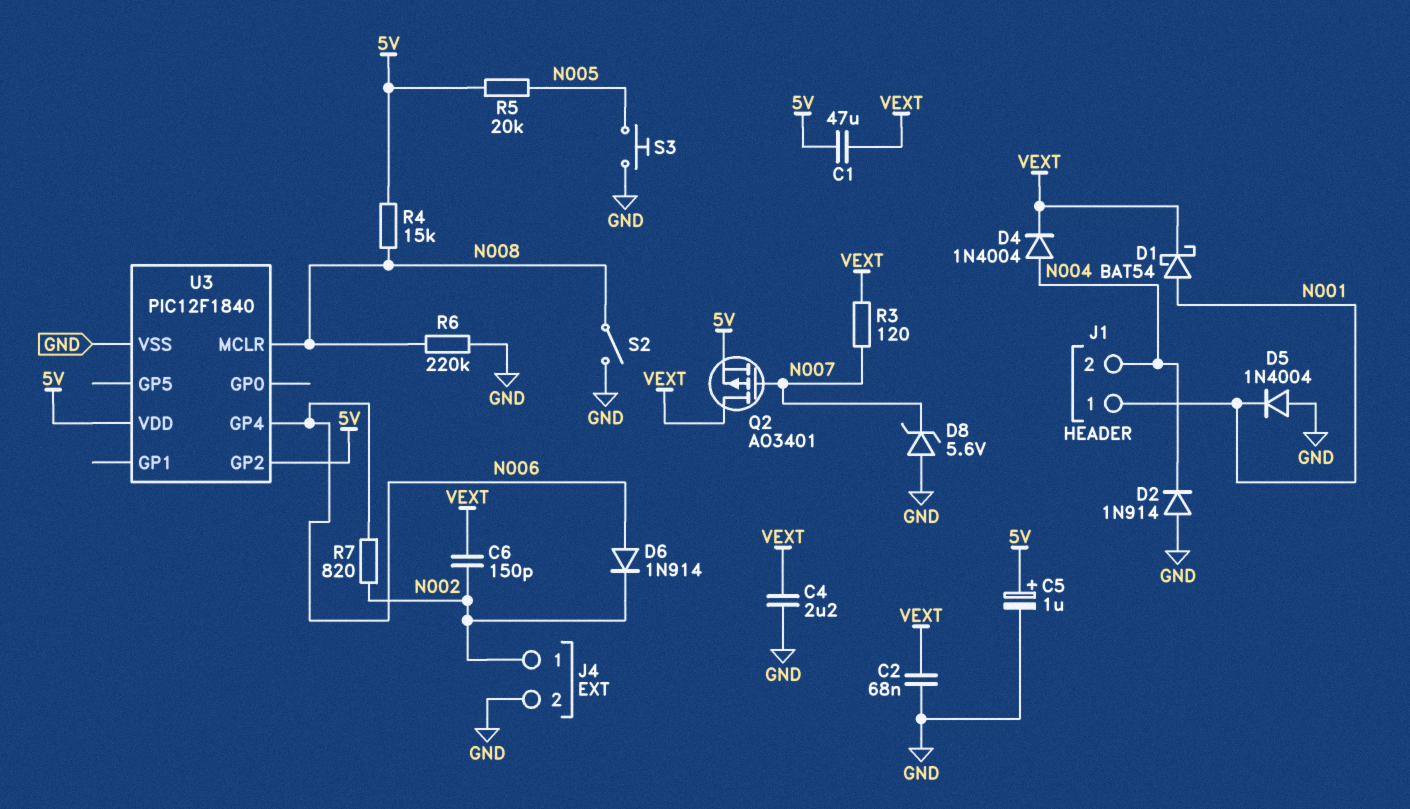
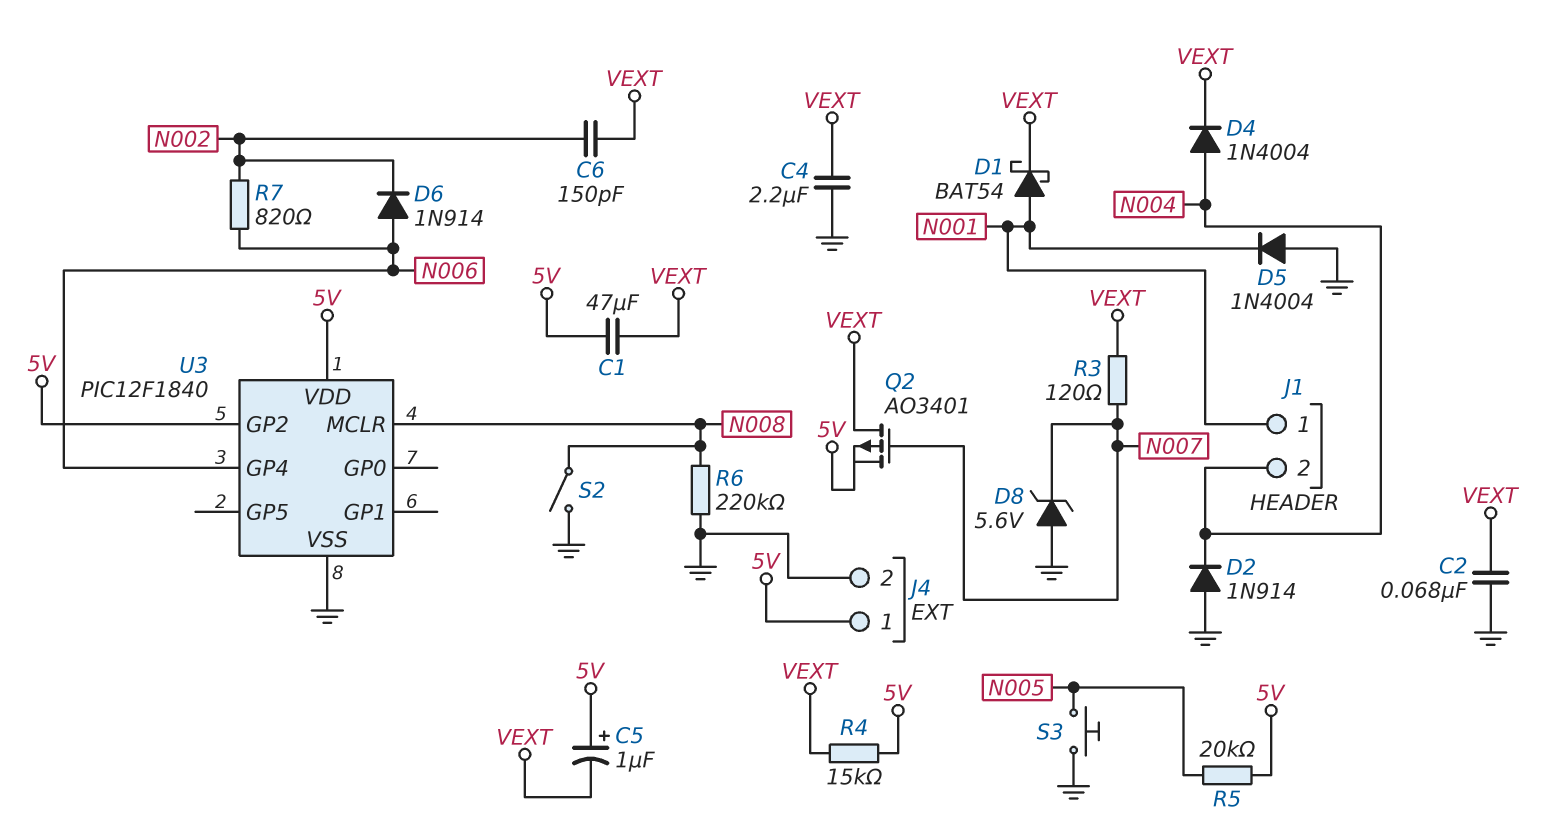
C5: 1uF (plus 5V, minus GND) -> 1uF (plus 5V, minus VEXT)
J4 pin 1: N002 -> 5V
R4: 15k (5V, N008) -> 15k (5V, VEXT)

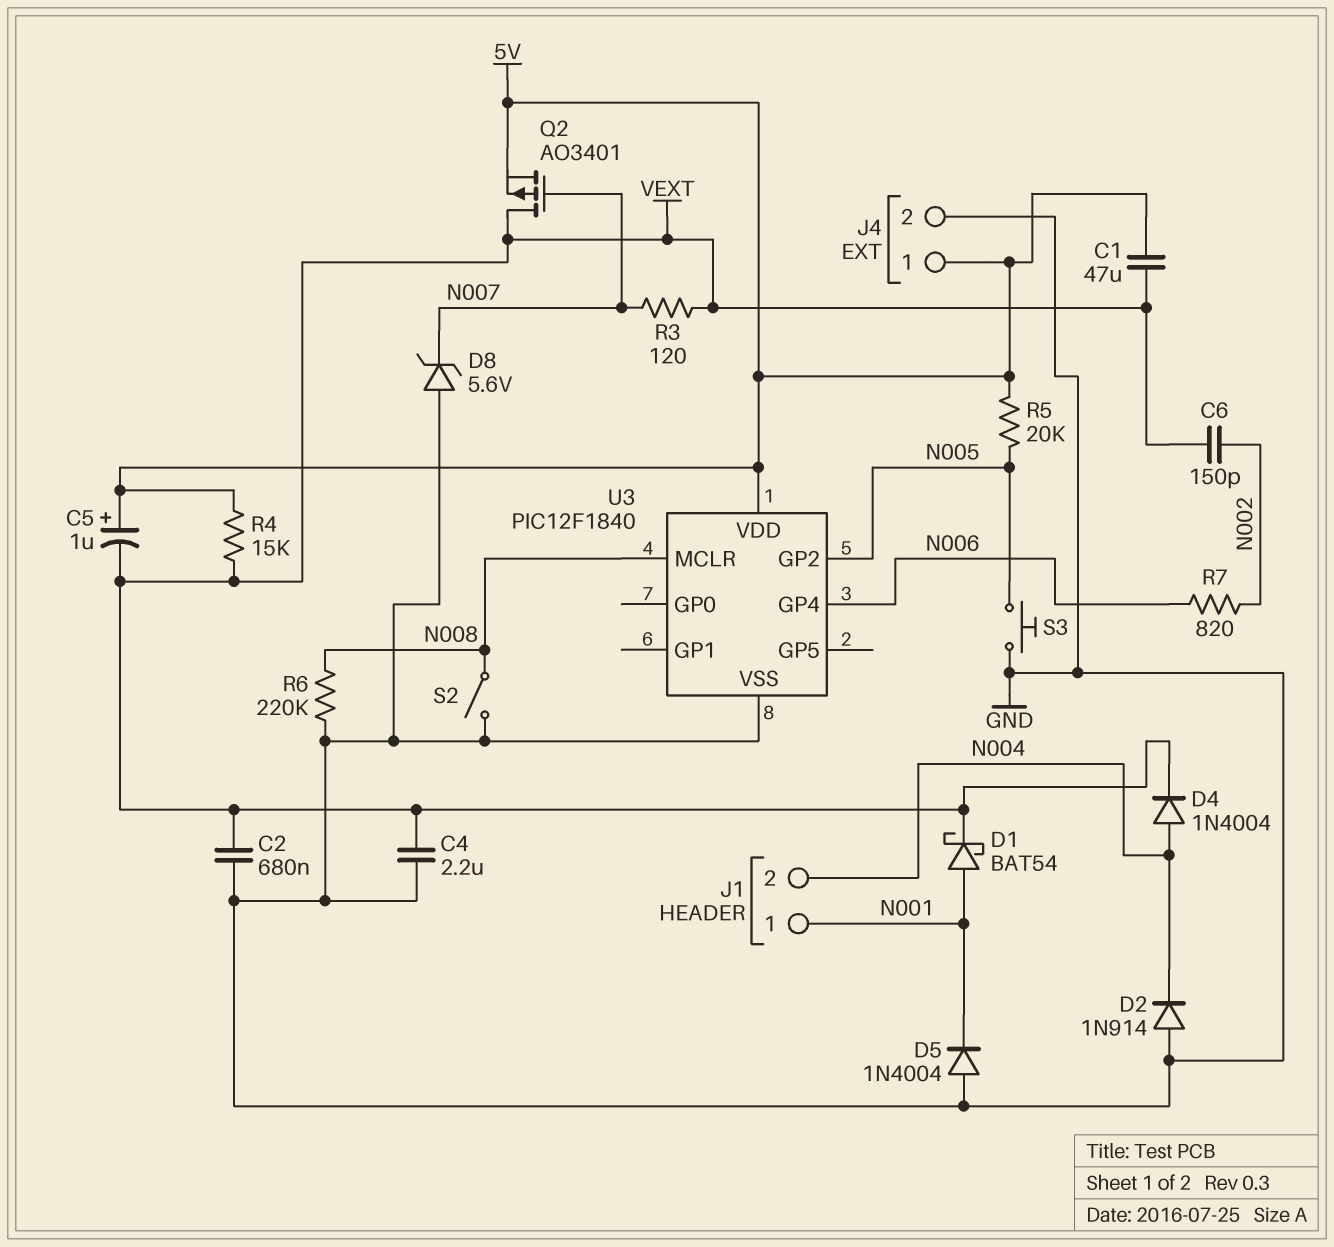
C2: 68nF (GND, VEXT) -> 680nF (GND, VEXT)
D6: diode 1N914 (A N006, K N002) -> none
U3 pin GP2: 5V -> N005

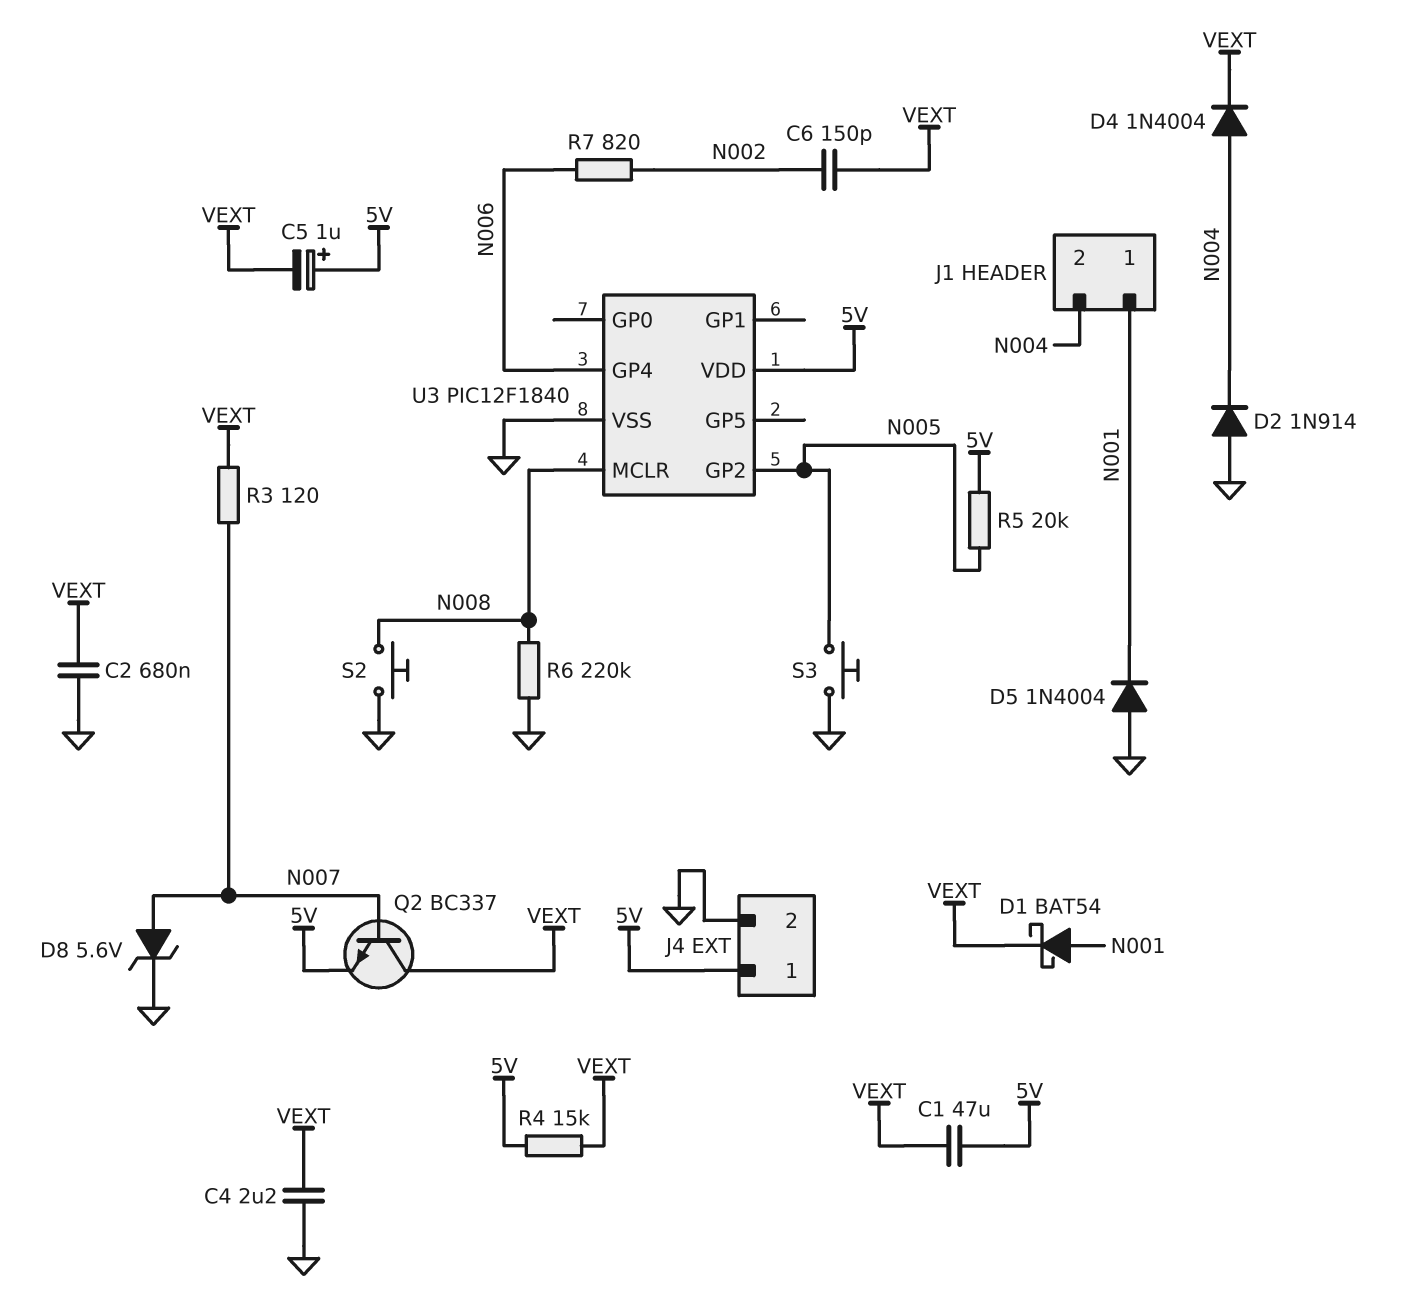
D8: zener 5.6V (A GND, K N007) -> zener 5.6V (A N007, K GND)
Q2: PMOS AO3401 (G N007, D VEXT, S 5V) -> NPN BC337 (B N007, C VEXT, E 5V)
S2: switch (GND, N008) -> button (GND, N008)

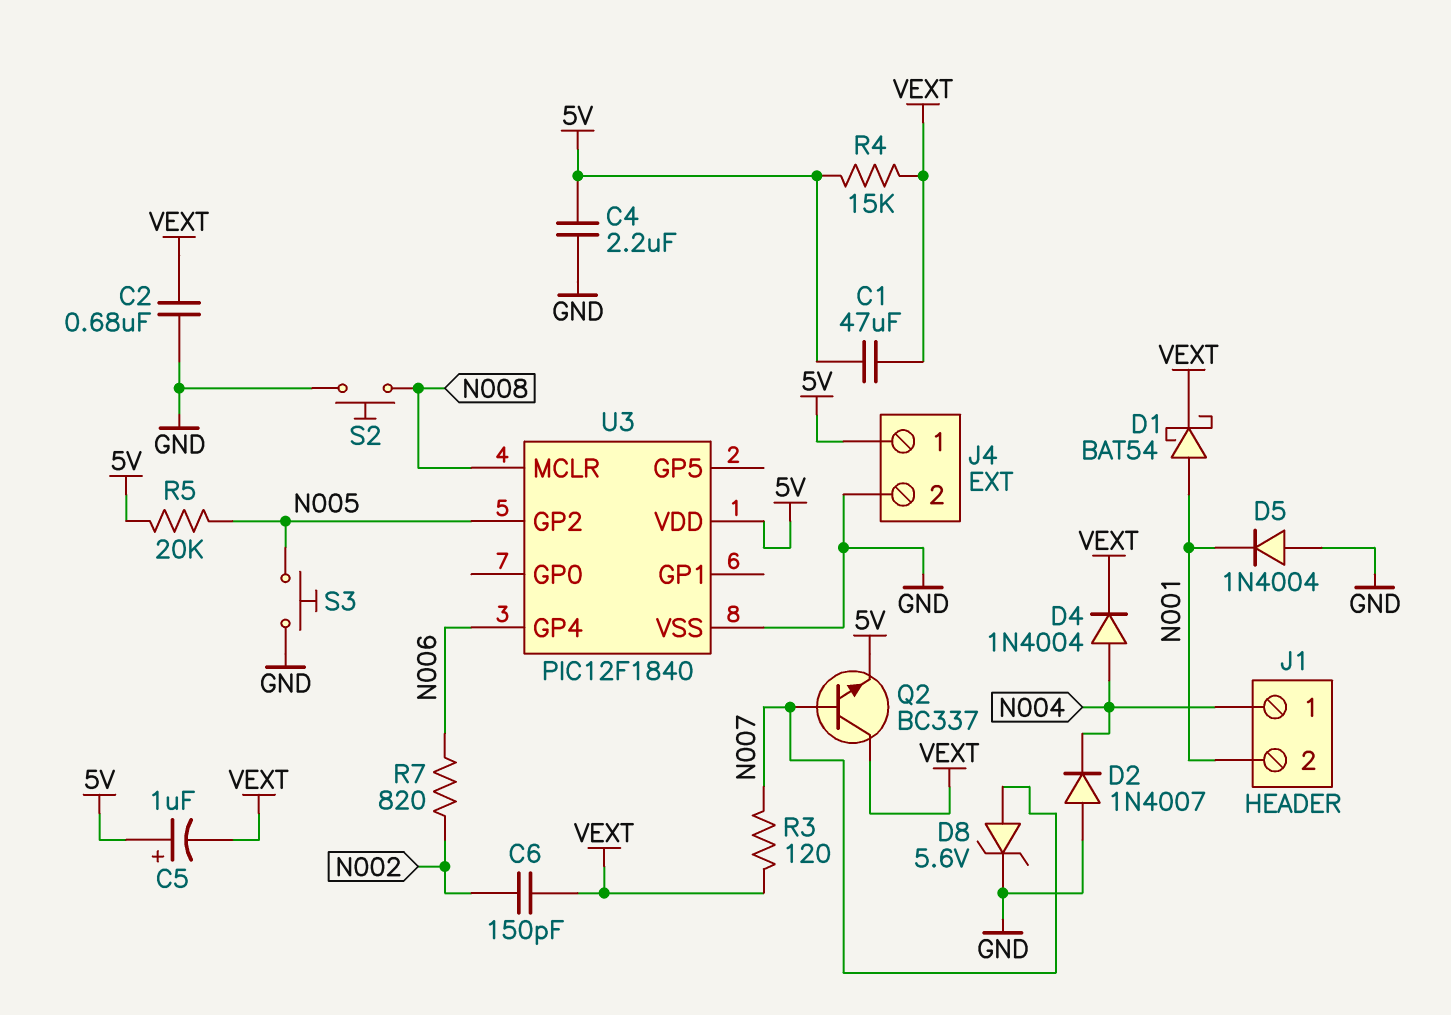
C4: 2.2uF (GND, VEXT) -> 2.2uF (5V, GND)
D2: diode 1N914 (A GND, K N004) -> diode 1N4007 (A GND, K N004)
J1 pin 1: N001 -> N004
J1 pin 2: N004 -> N001
R6: 220k (GND, N008) -> none

